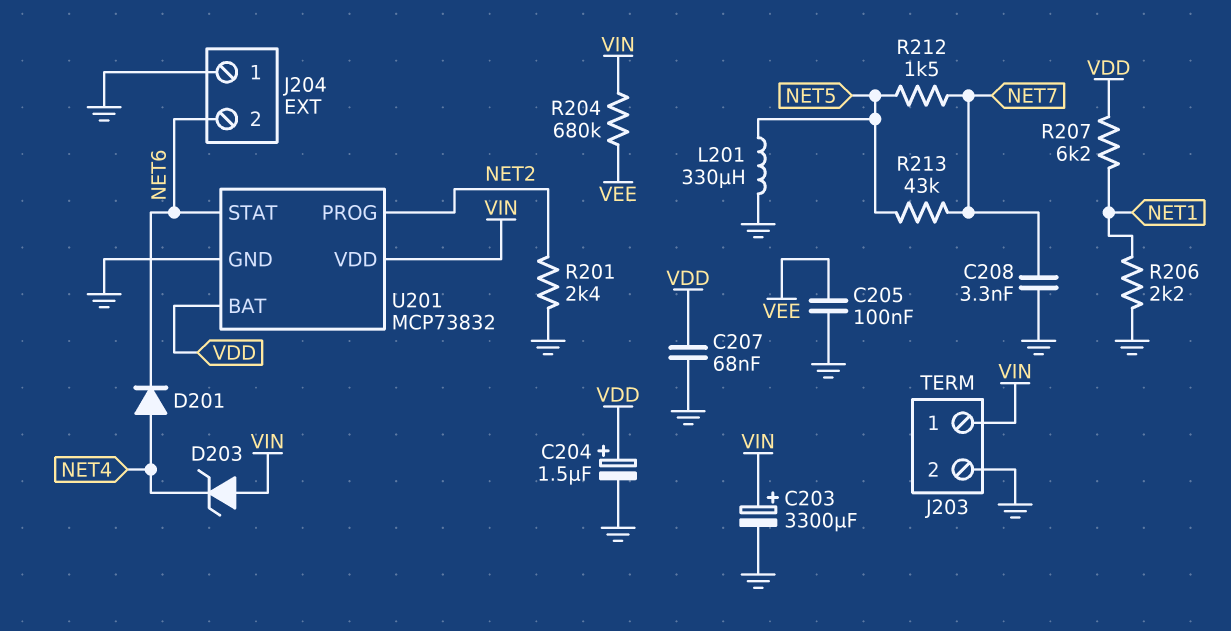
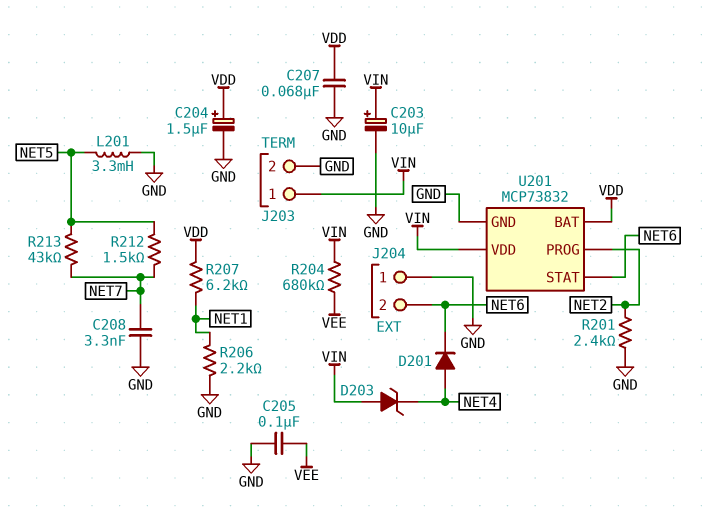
C203: 3300uF (plus VIN, minus GND) -> 10uF (plus VIN, minus GND)
L201: 330uH (GND, NET5) -> 3.3mH (GND, NET5)

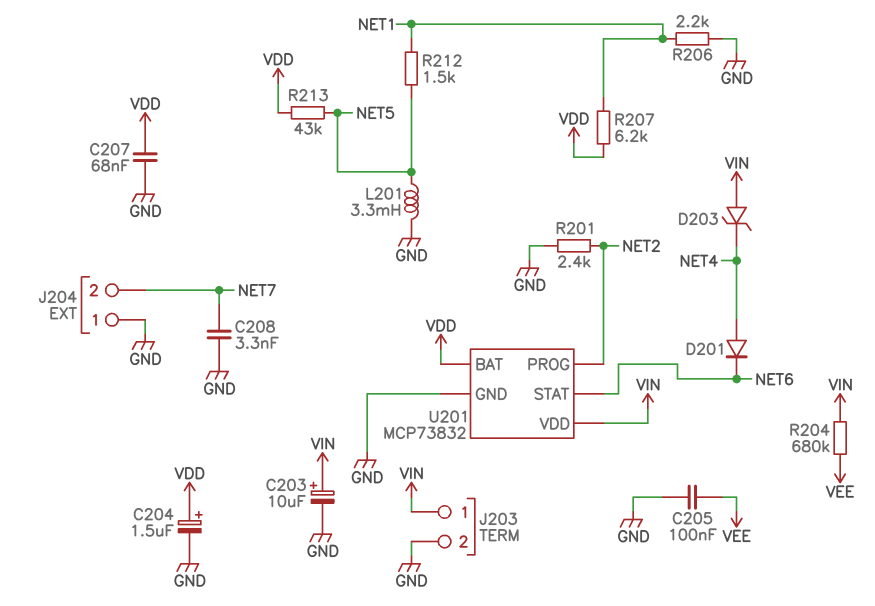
J204 pin 2: NET6 -> NET7
R212: 1.5k (NET5, NET7) -> 1.5k (NET1, NET5)
R213: 43k (NET5, NET7) -> 43k (NET5, VDD)

